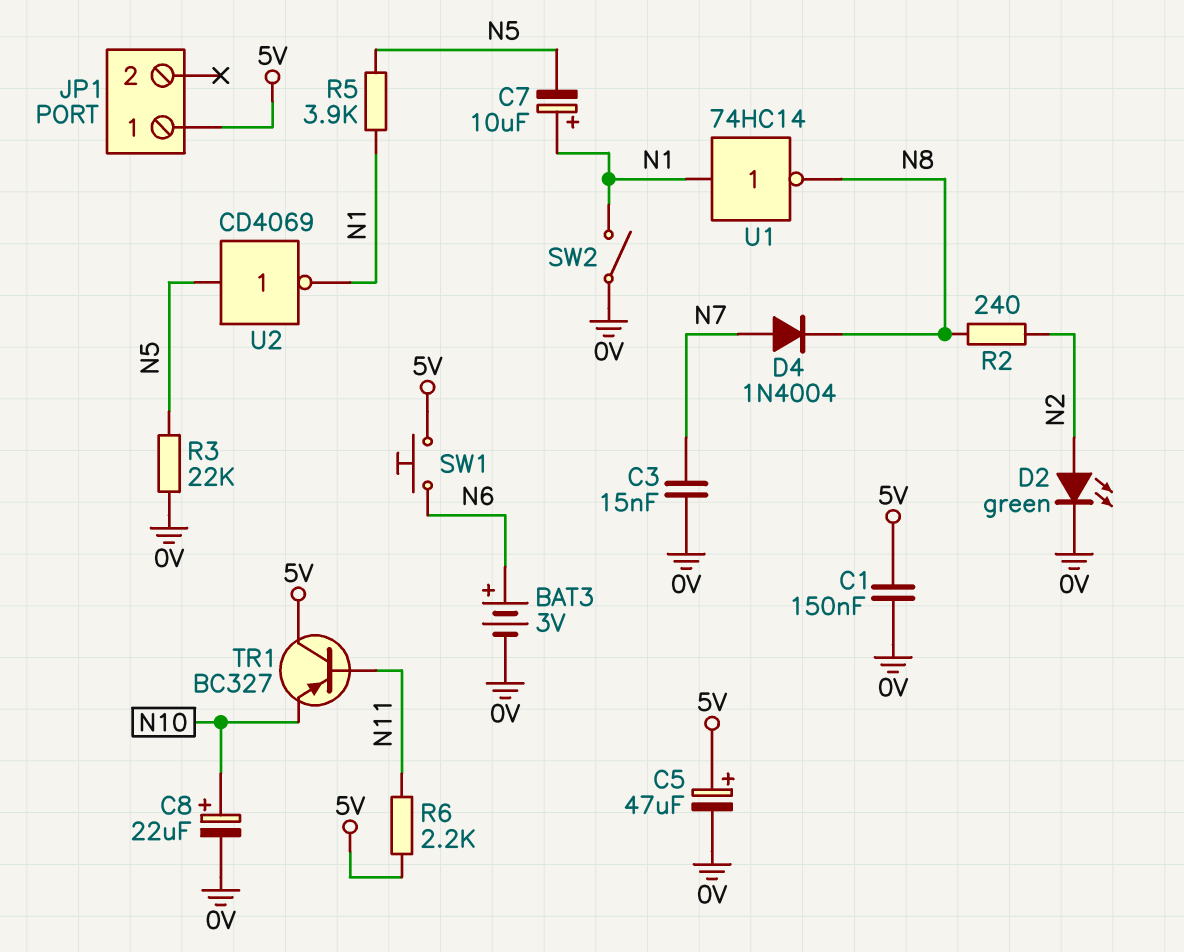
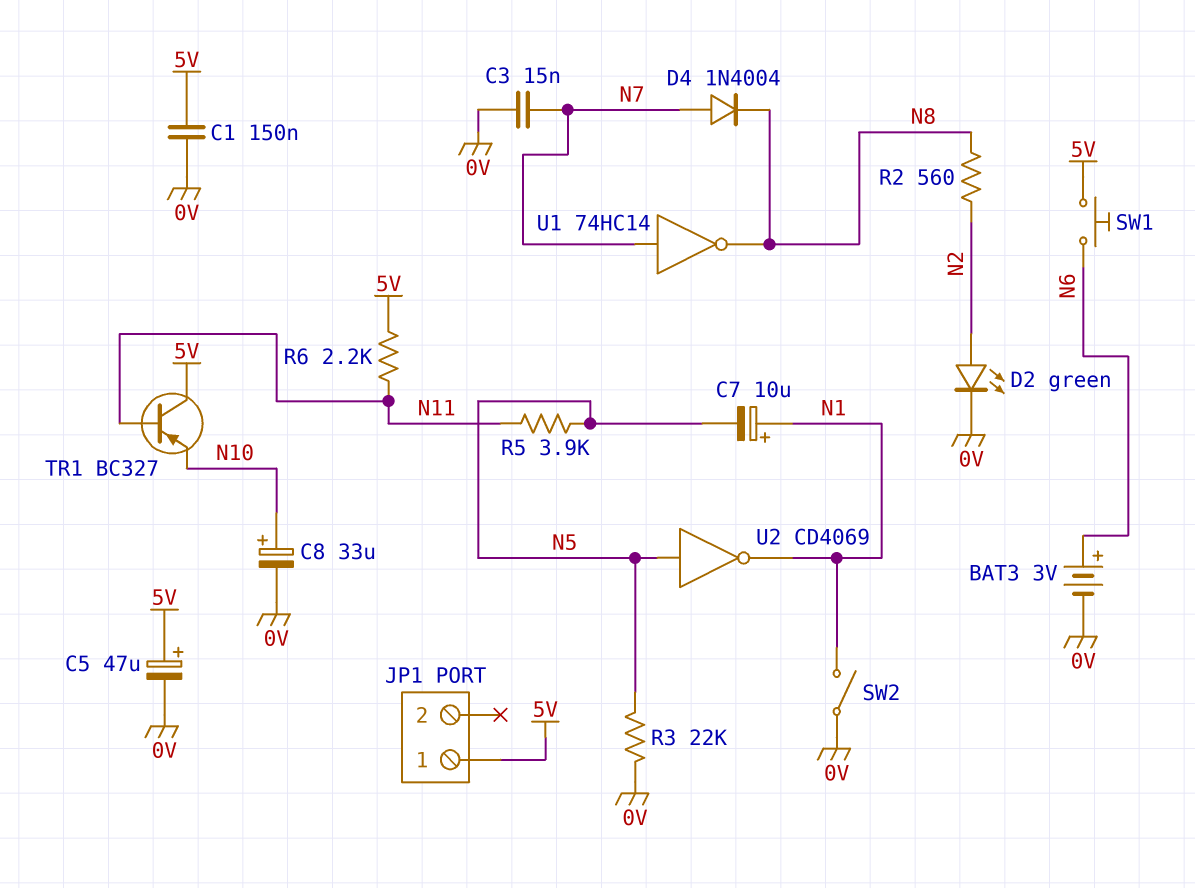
C8: 22uF (plus N10, minus 0V) -> 33uF (plus N10, minus 0V)
R2: 240 (N2, N8) -> 560 (N2, N8)
R5: 3.9k (N1, N5) -> 3.9k (N5, N11)
U1: NOT 74HC14 (in N1, out N8) -> NOT 74HC14 (in N7, out N8)

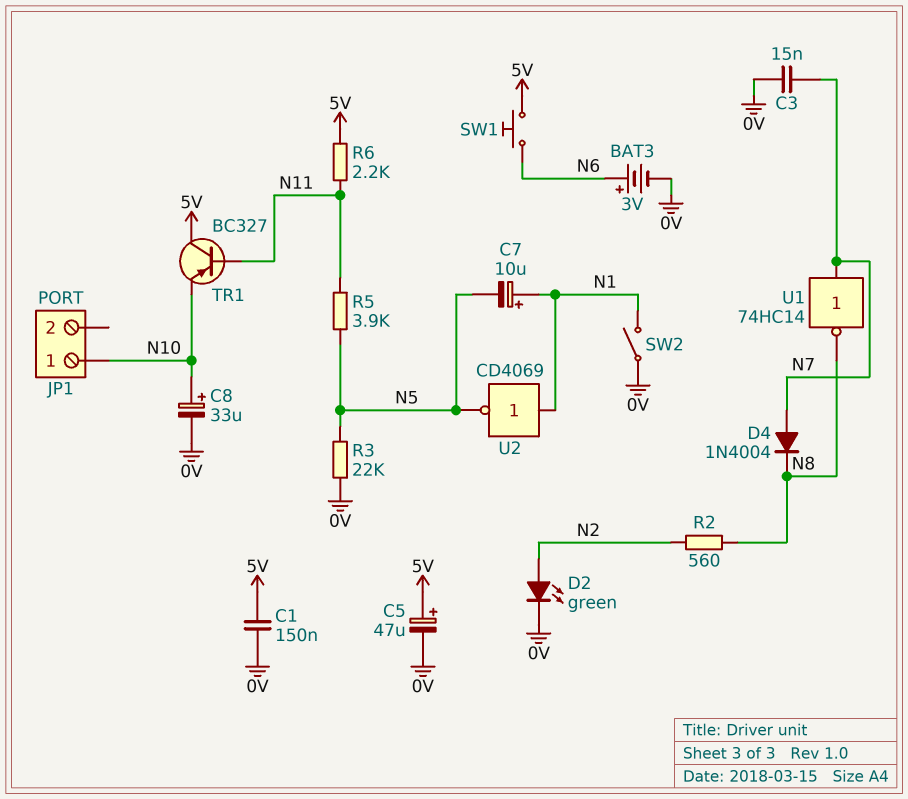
JP1 pin 1: 5V -> N10
U2: NOT CD4069 (in N5, out N1) -> NOT CD4069 (in N1, out N5)

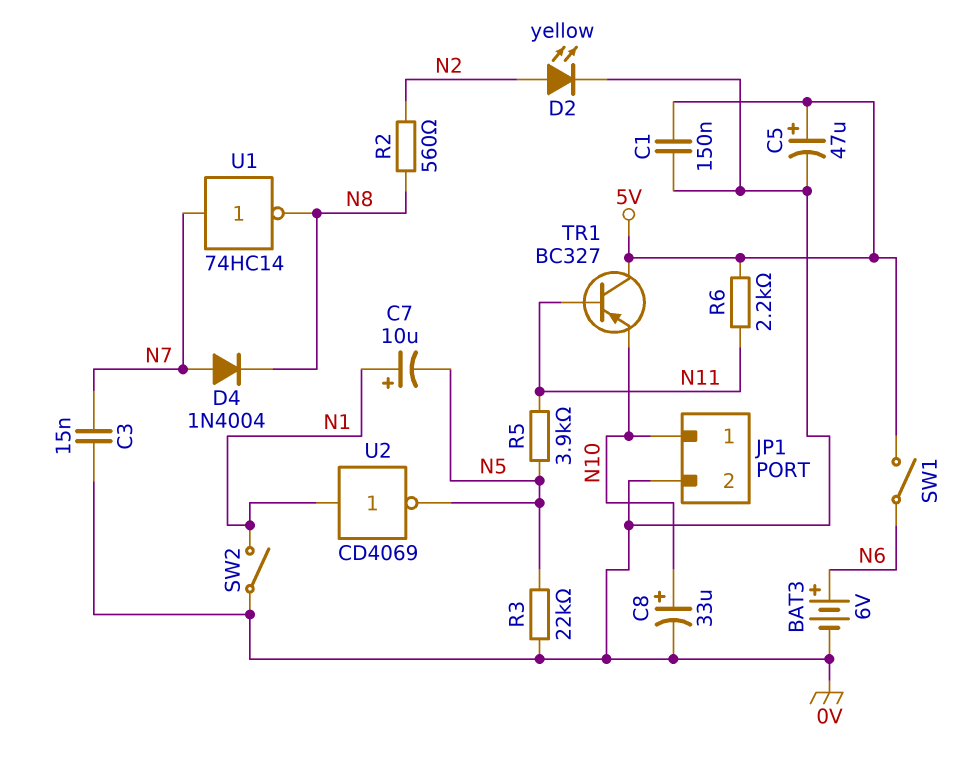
BAT3: 3V (plus N6, minus 0V) -> 6V (plus N6, minus 0V)
D2: LED green (A N2, K 0V) -> LED yellow (A N2, K 0V)
JP1 pin 2: none -> 0V
SW1: button (5V, N6) -> switch (5V, N6)

